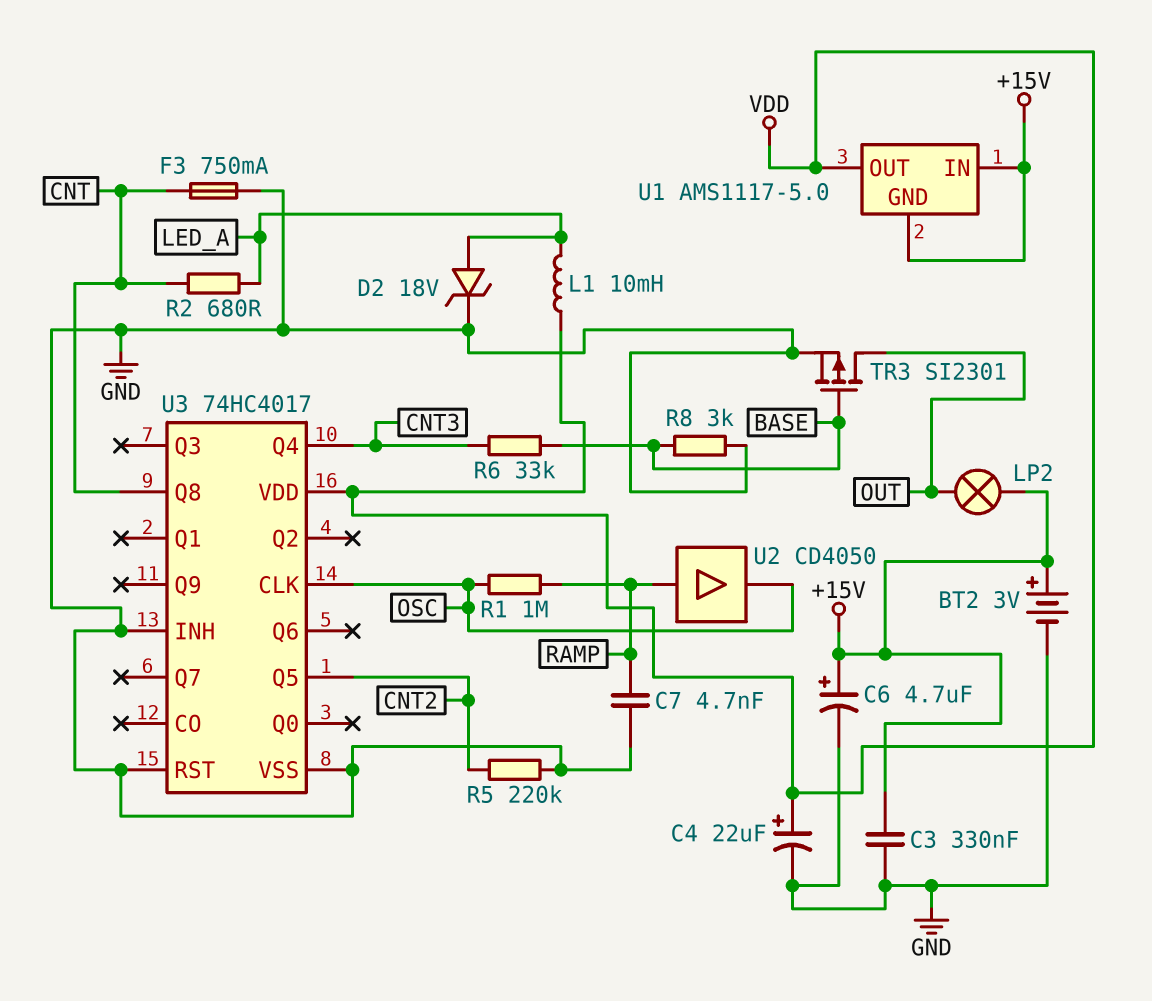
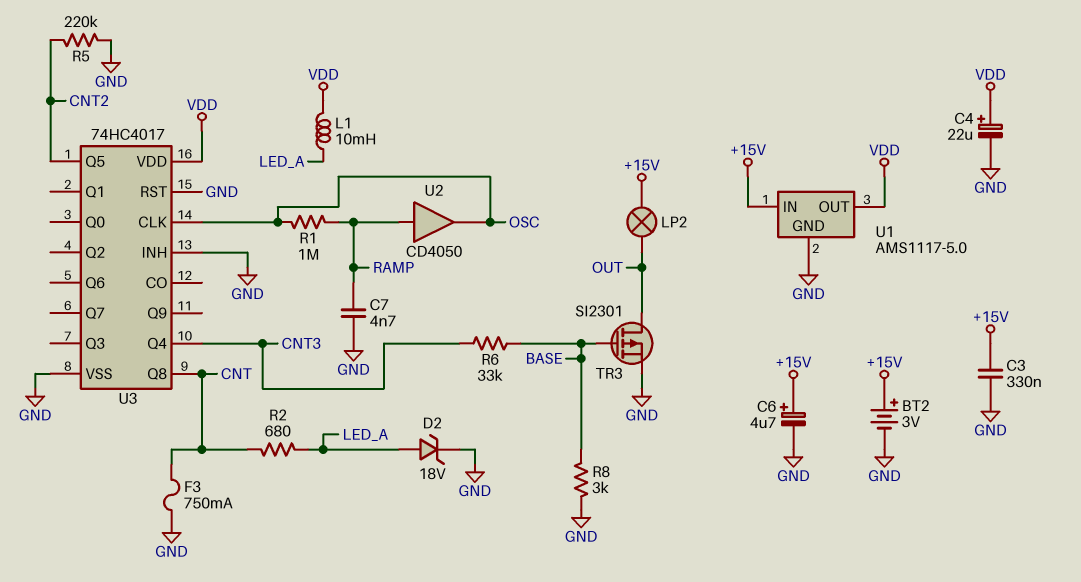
U1 pin GND: +15V -> GND

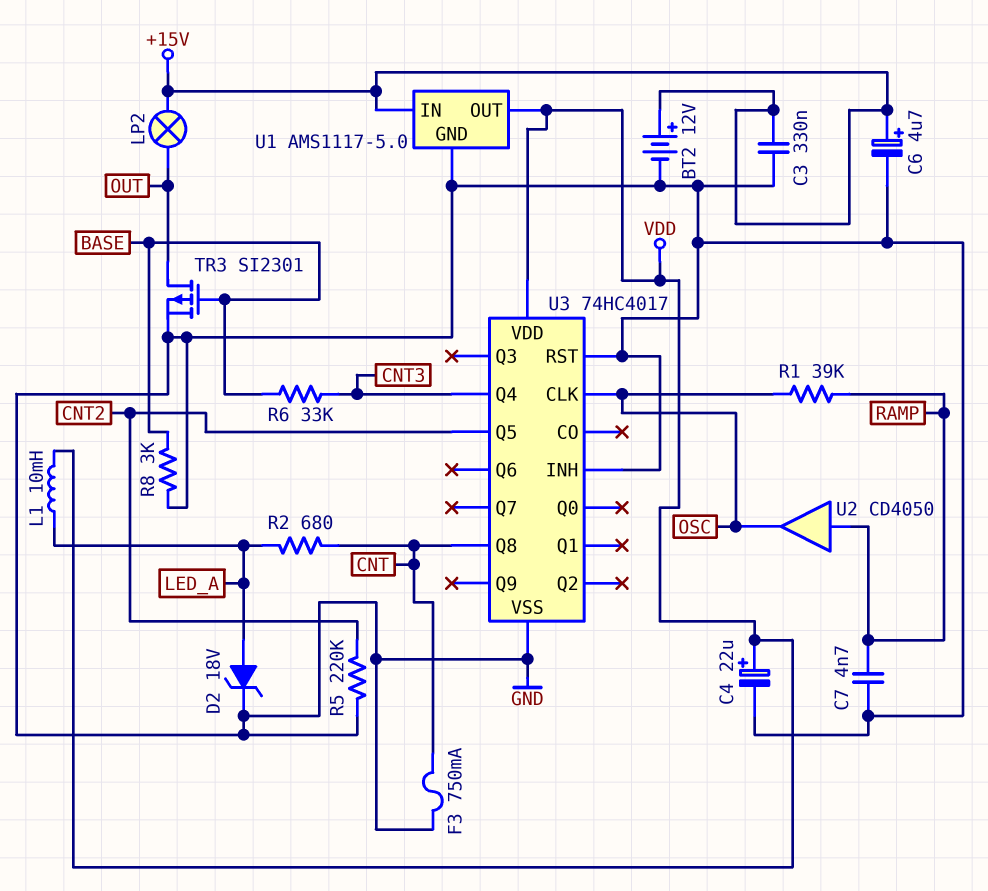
BT2: 3V (plus +15V, minus GND) -> 12V (plus +15V, minus GND)
R1: 1M (OSC, RAMP) -> 39k (OSC, RAMP)

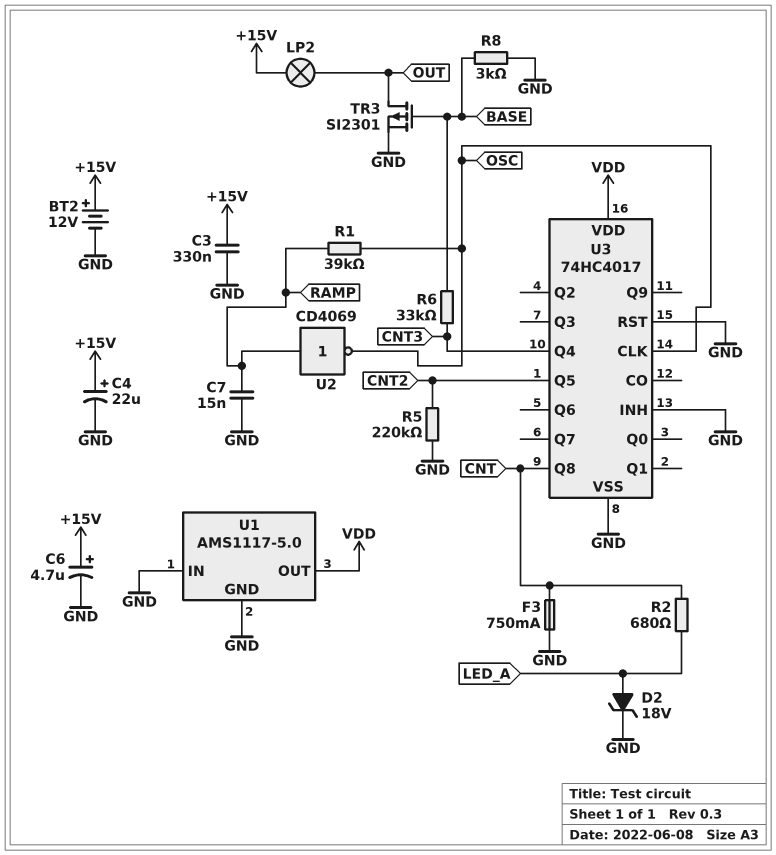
C4: 22uF (plus VDD, minus GND) -> 22uF (plus +15V, minus GND)
C7: 4.7nF (GND, RAMP) -> 15nF (GND, RAMP)
L1: 10mH (LED_A, VDD) -> none
U1 pin IN: +15V -> GND
U2: buffer CD4050 (in RAMP, out OSC) -> NOT CD4069 (in RAMP, out OSC)

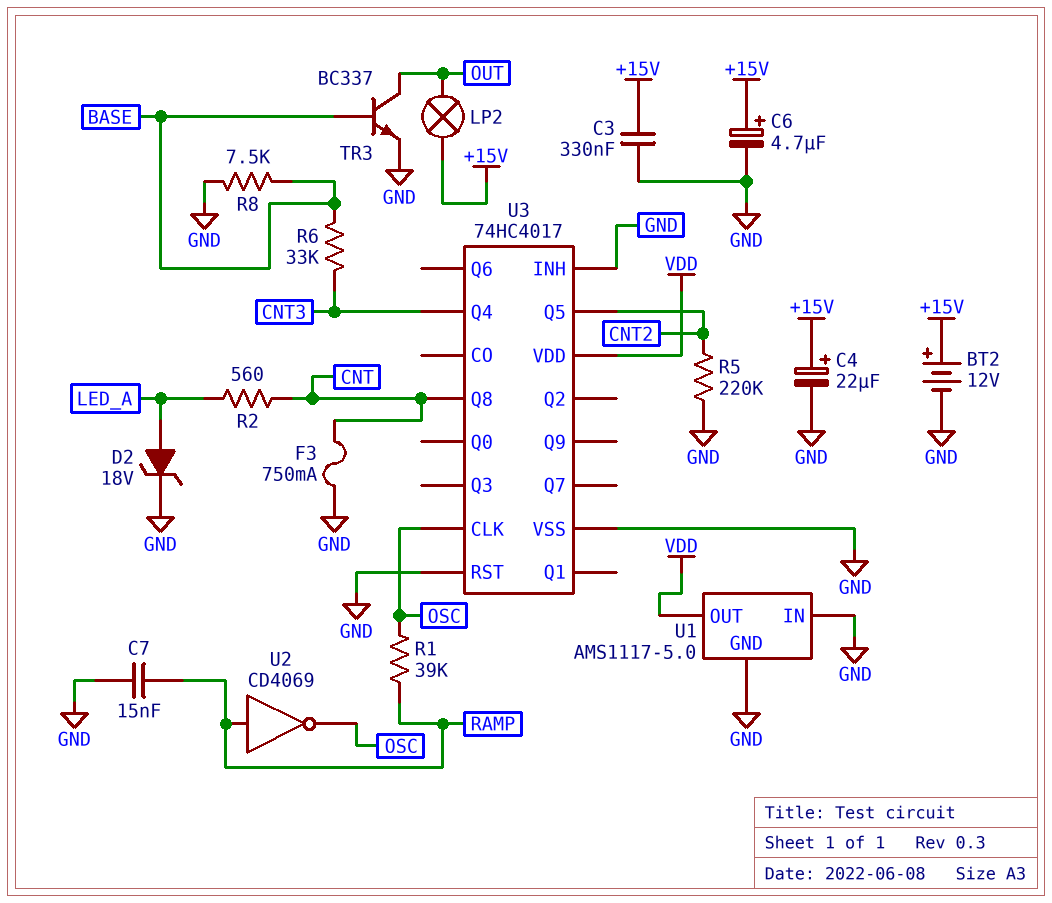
R2: 680 (CNT, LED_A) -> 560 (CNT, LED_A)
R8: 3k (BASE, GND) -> 7.5k (BASE, GND)
TR3: PMOS SI2301 (G BASE, D OUT, S GND) -> NPN BC337 (B BASE, C OUT, E GND)

